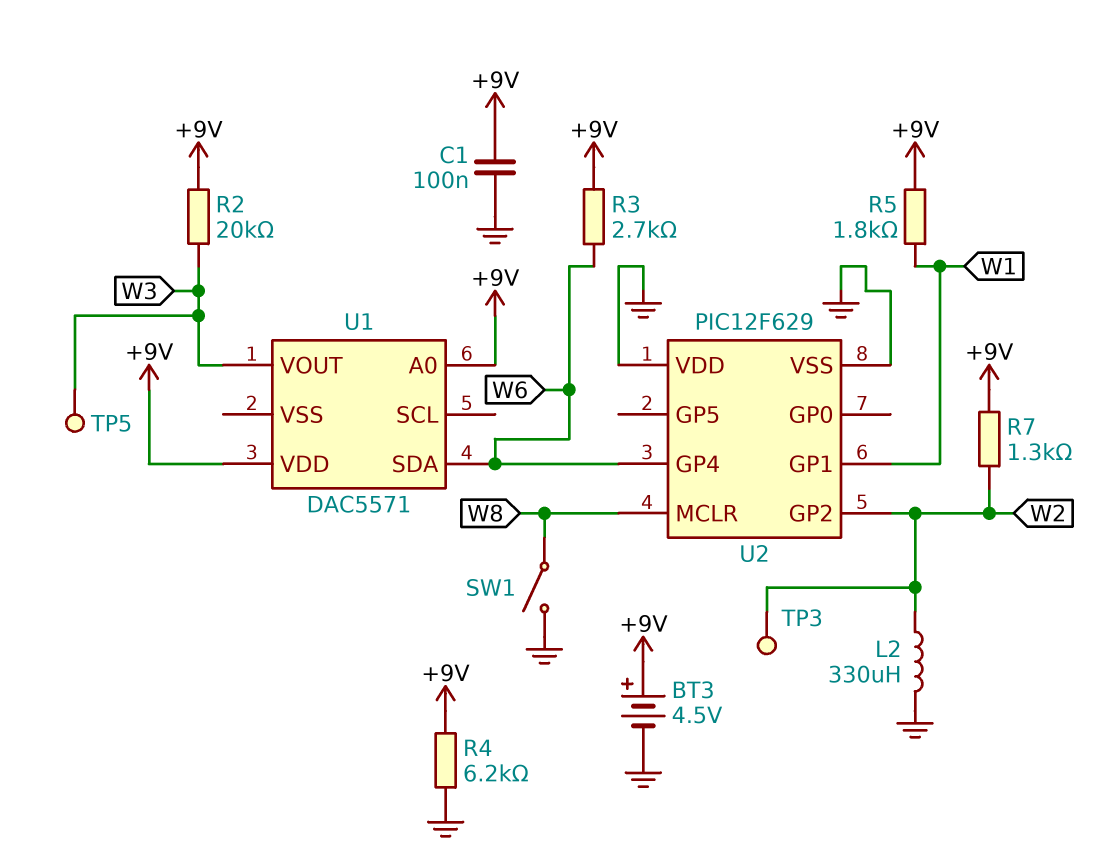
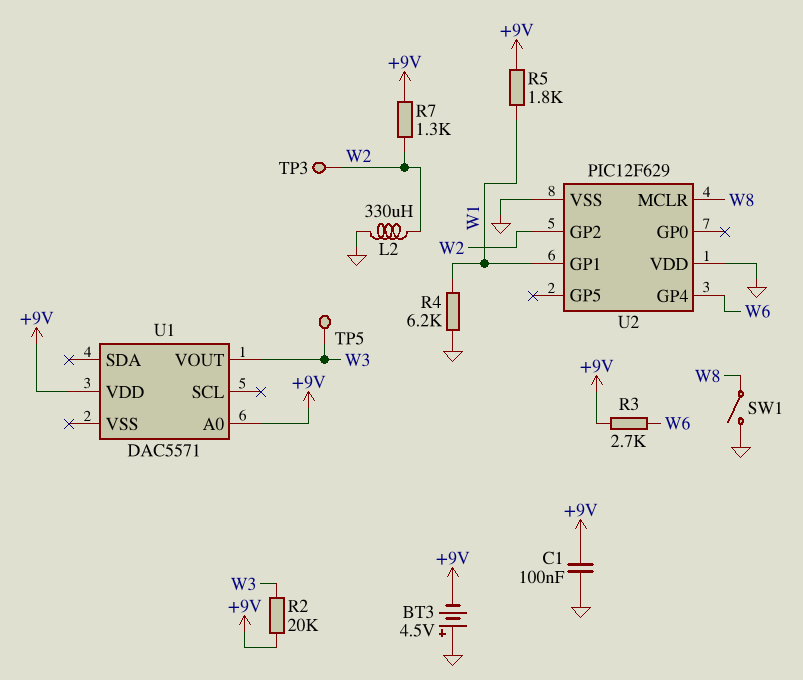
BT3: 4.5V (plus +9V, minus GND) -> 4.5V (plus GND, minus +9V)
R4: 6.2k (+9V, GND) -> 6.2k (GND, W1)
U1 pin SDA: W6 -> none

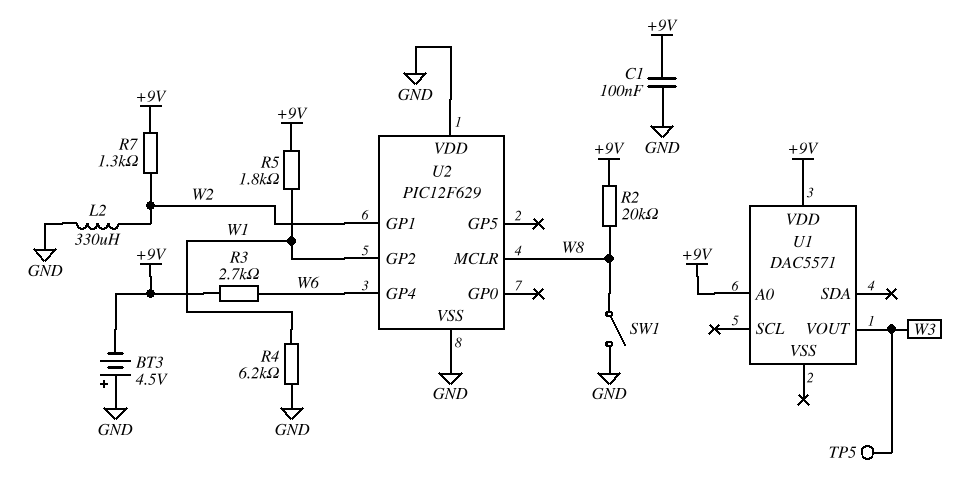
R2: 20k (+9V, W3) -> 20k (+9V, W8)
TP3: test point (W2) -> none
U2 pin GP1: W1 -> W2
U2 pin GP2: W2 -> W1

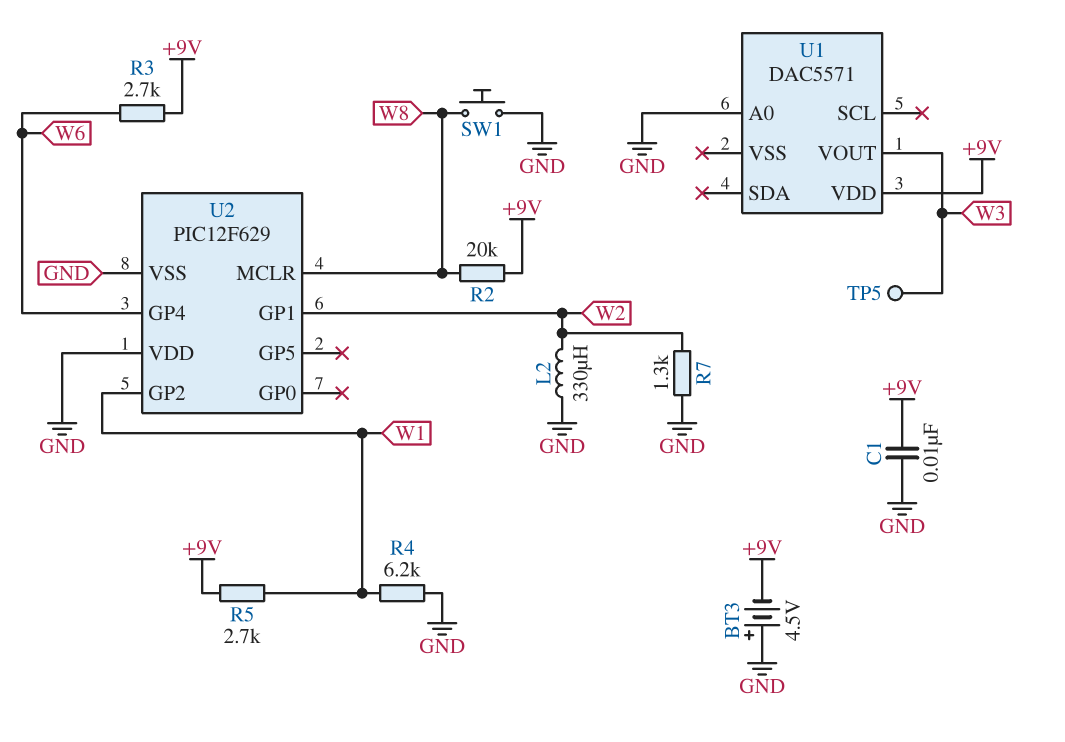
C1: 100nF (+9V, GND) -> 10nF (+9V, GND)
R5: 1.8k (+9V, W1) -> 2.7k (+9V, W1)
R7: 1.3k (+9V, W2) -> 1.3k (GND, W2)
SW1: switch (GND, W8) -> button (GND, W8)
U1 pin A0: +9V -> GND

